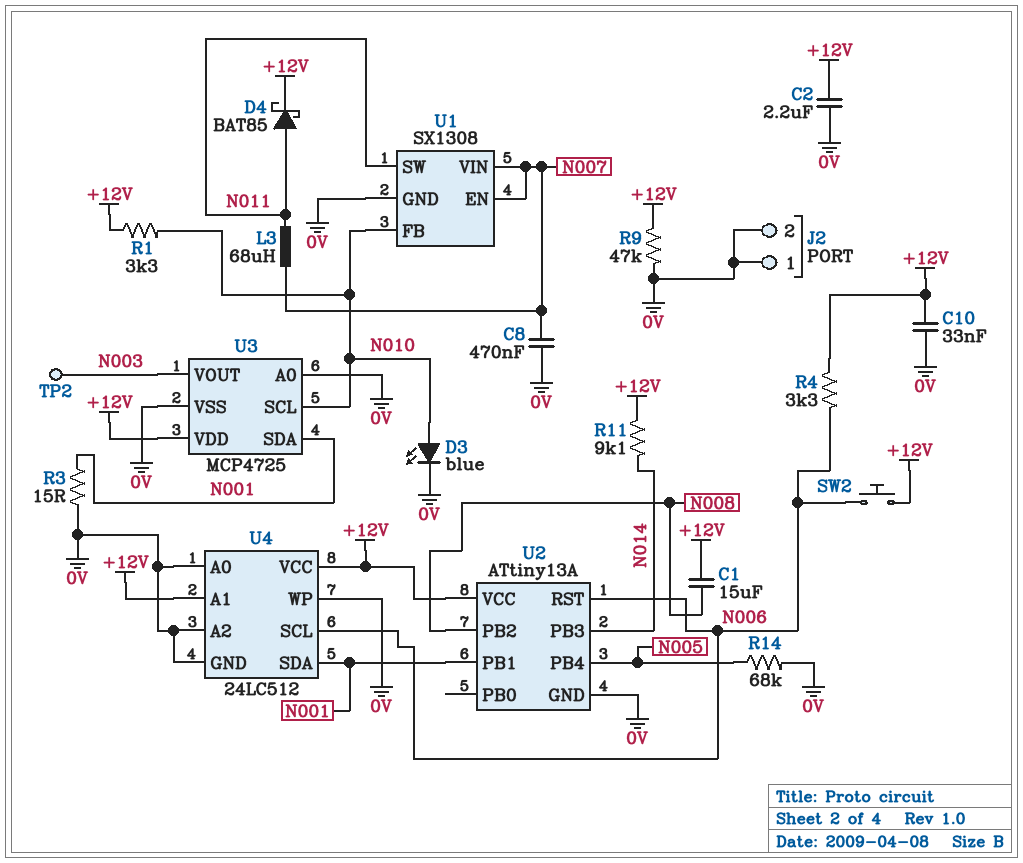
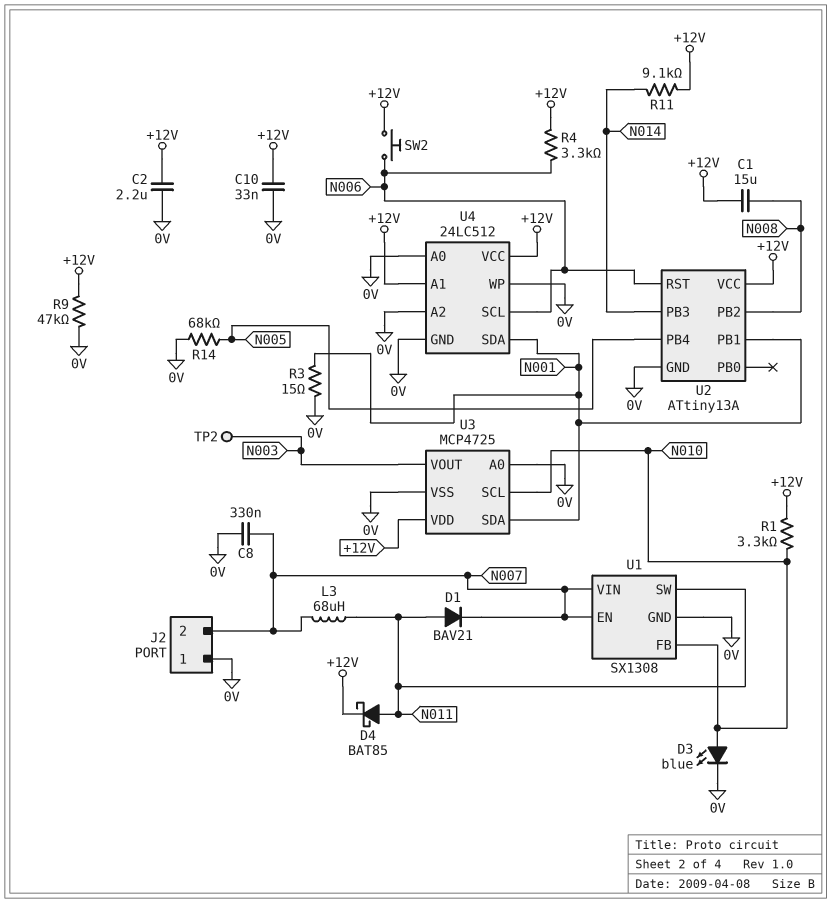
C8: 470nF (0V, N007) -> 330nF (0V, N007)
D1: none -> diode BAV21 (A N011, K N007)
J2 pin 2: 0V -> N007

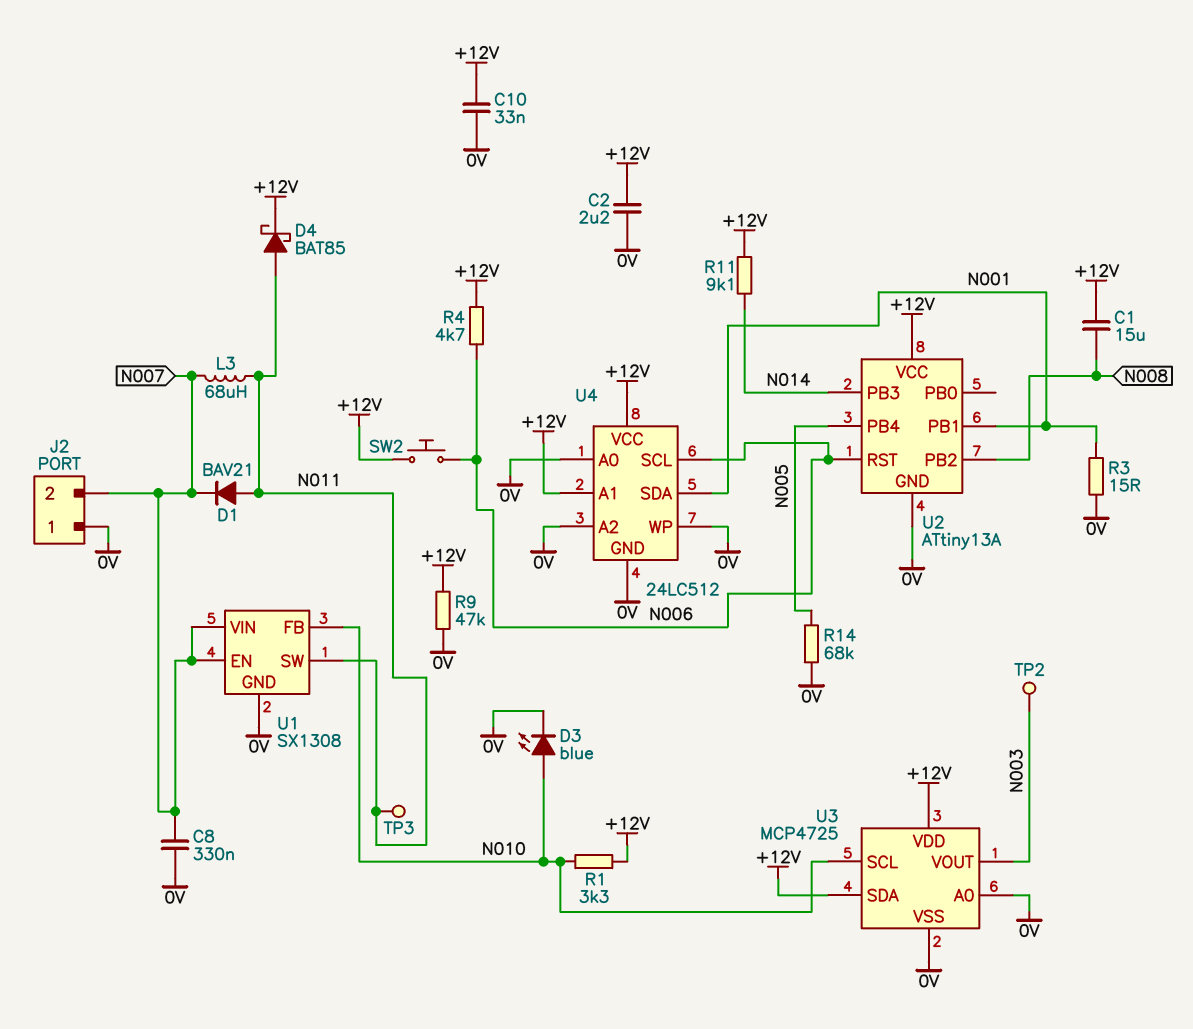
R4: 3.3k (+12V, N006) -> 4.7k (+12V, N006)
TP3: none -> test point (N011)
U3 pin SDA: N001 -> +12V

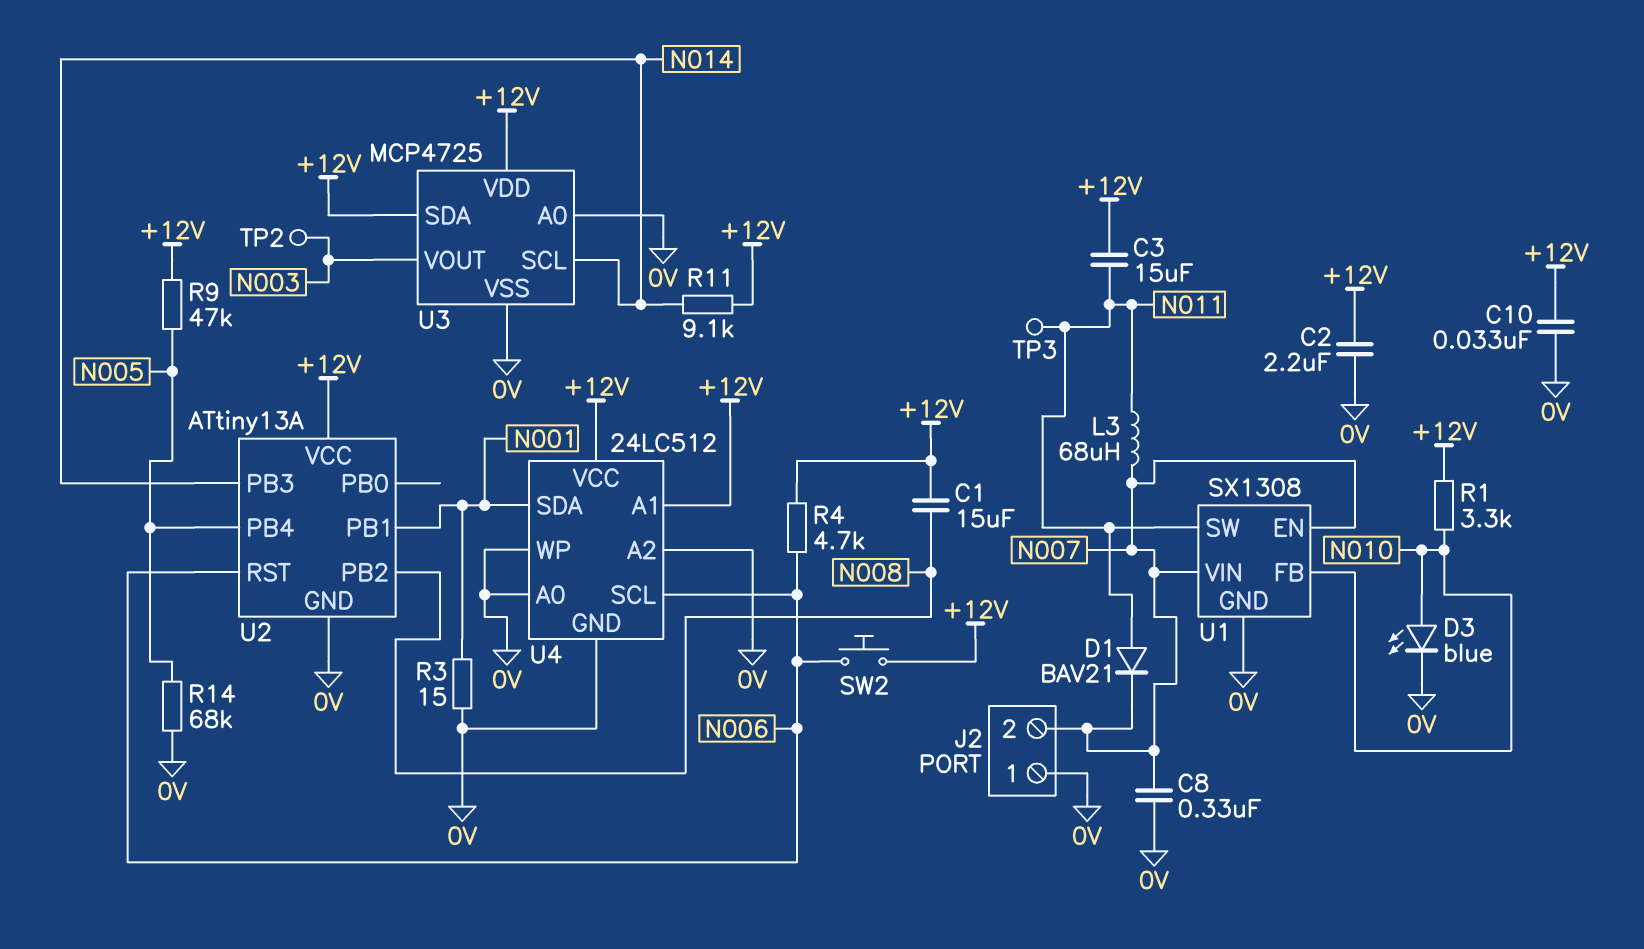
C3: none -> 15uF (+12V, N011)
D4: schottky BAT85 (A N011, K +12V) -> none
R9: 47k (+12V, 0V) -> 47k (+12V, N005)
U3 pin SCL: N010 -> N014

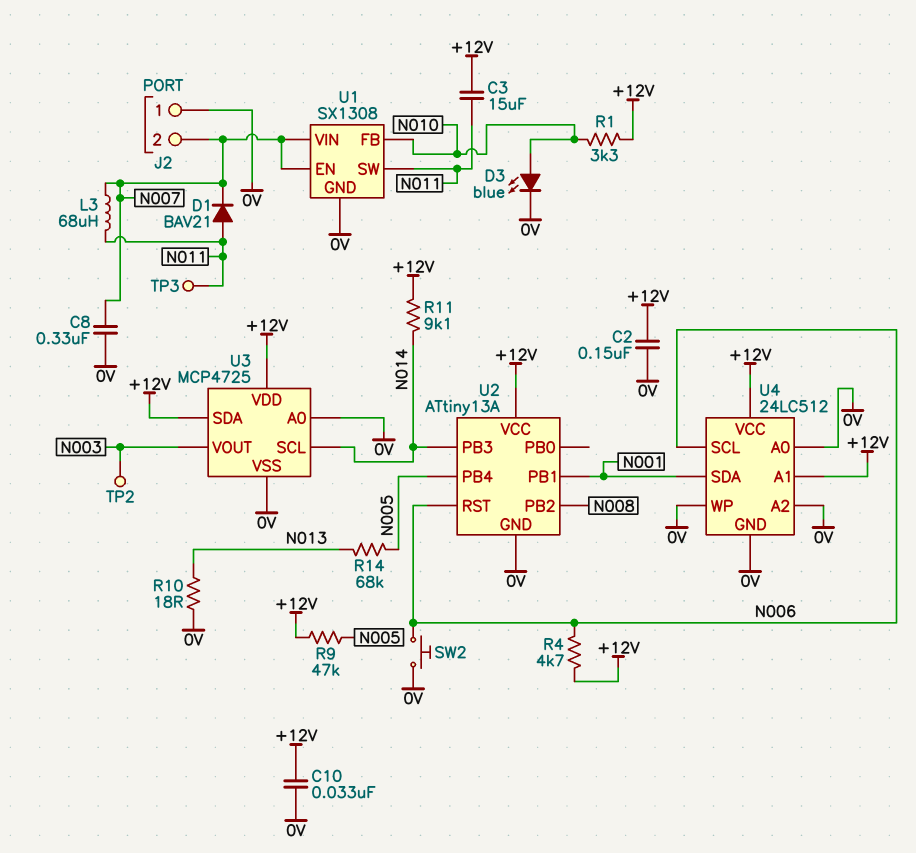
C1: 15uF (+12V, N008) -> none
C2: 2.2uF (+12V, 0V) -> 150nF (+12V, 0V)
R3: 15 (0V, N001) -> none
R10: none -> 18 (0V, N013)
R14: 68k (0V, N005) -> 68k (N005, N013)
SW2: button (+12V, N006) -> button (0V, N006)

